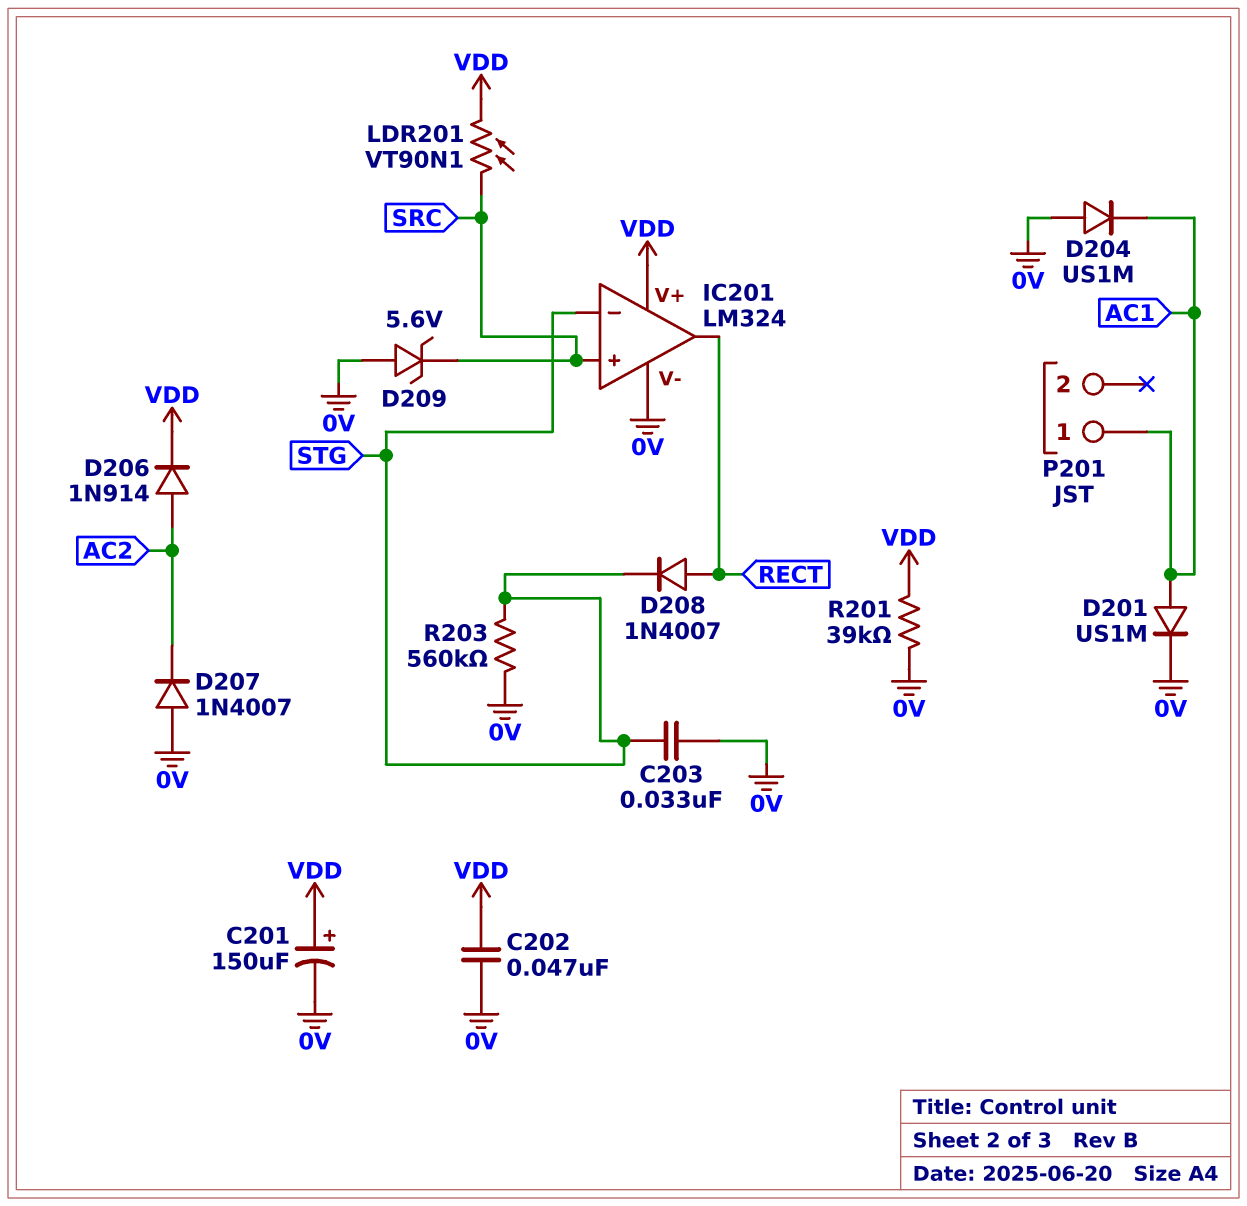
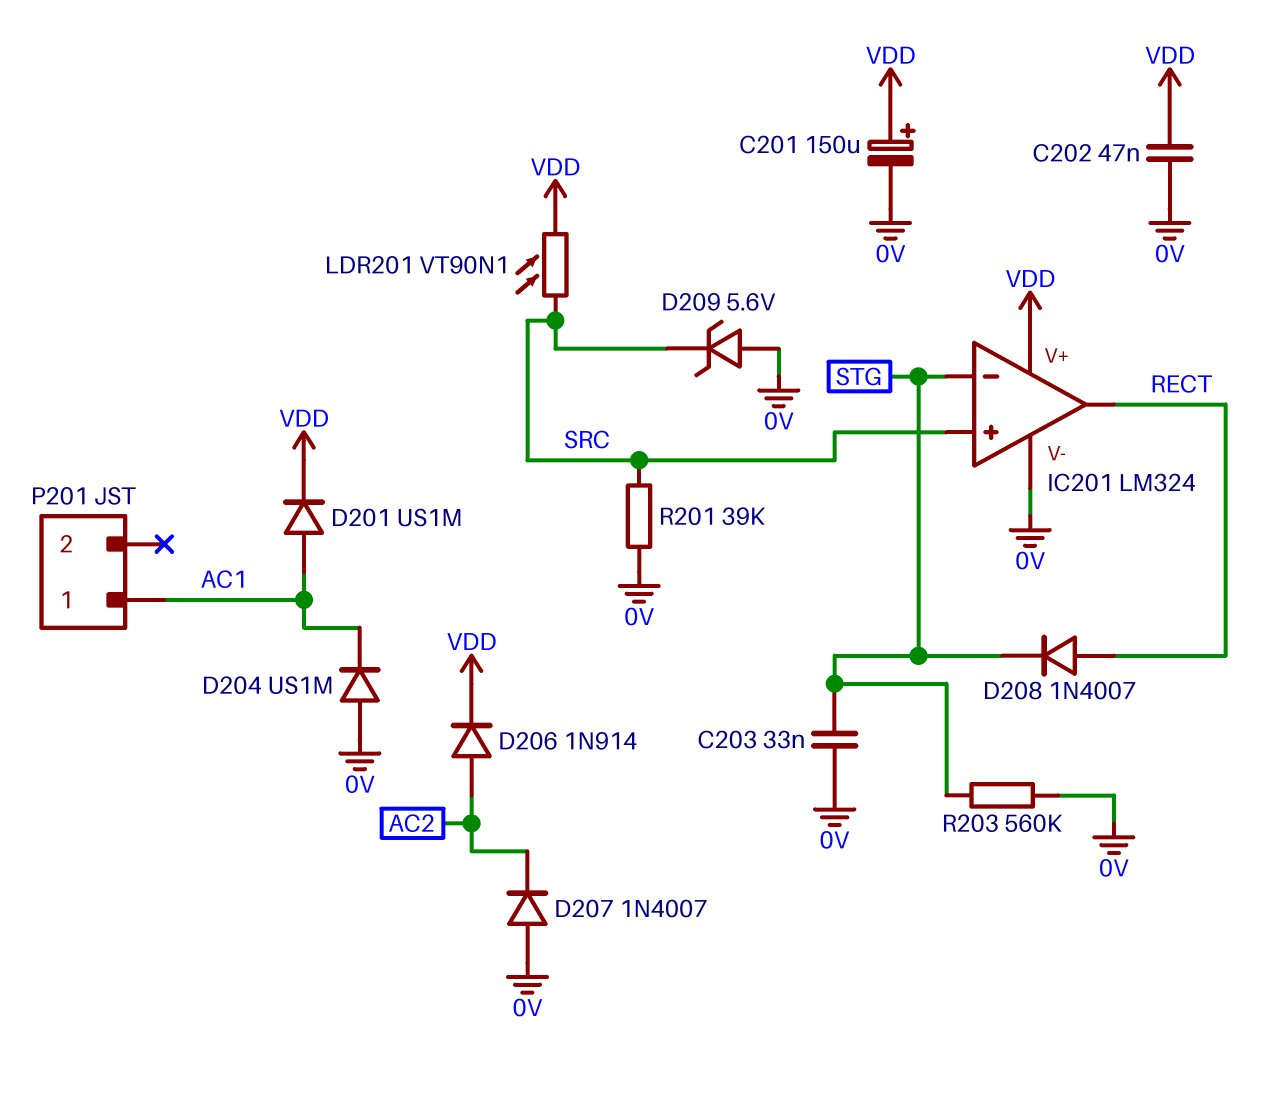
D201: diode US1M (A AC1, K 0V) -> diode US1M (A AC1, K VDD)
R201: 39k (0V, VDD) -> 39k (0V, SRC)

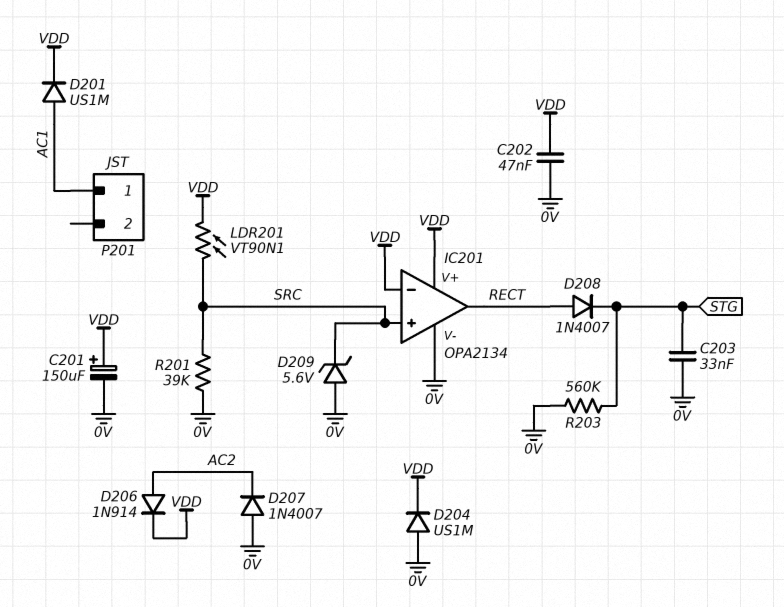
D204: diode US1M (A 0V, K AC1) -> diode US1M (A 0V, K VDD)
IC201: LM324 -> OPA2134
IC201 pin in-: STG -> VDD

